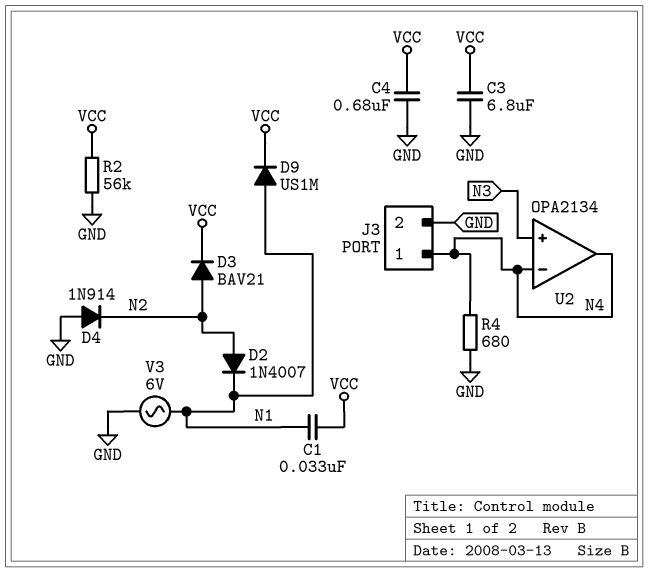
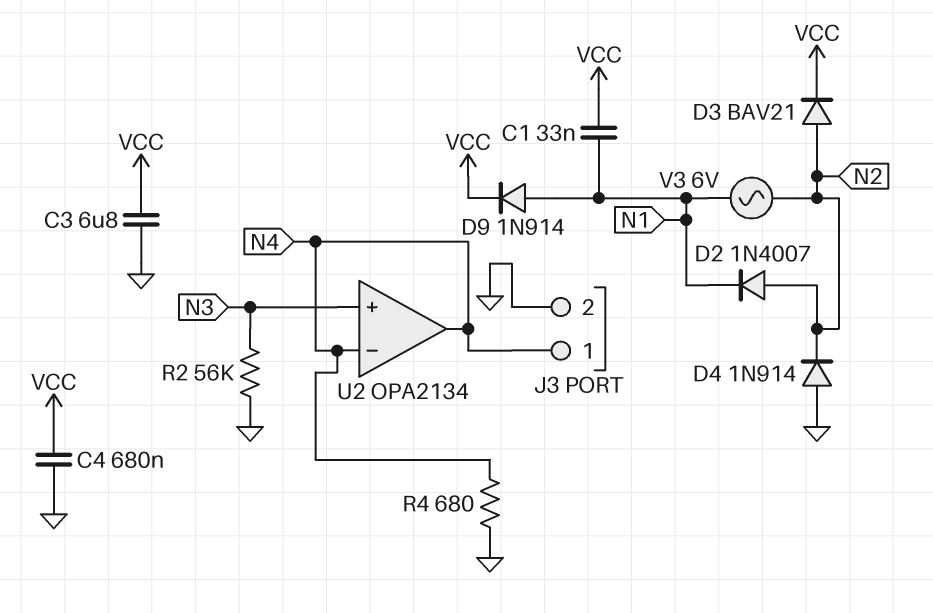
D9: diode US1M (A N1, K VCC) -> diode 1N914 (A N1, K VCC)
R2: 56k (GND, VCC) -> 56k (GND, N3)
V3: AC 6V (GND, N1) -> AC 6V (N1, N2)

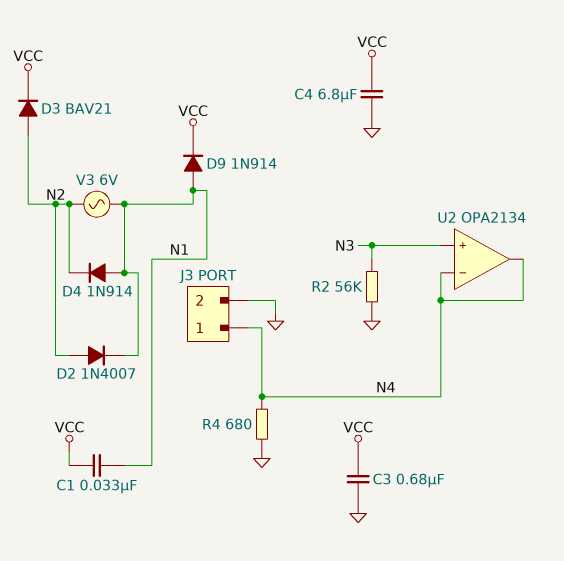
C3: 6.8uF (GND, VCC) -> 680nF (GND, VCC)
C4: 680nF (GND, VCC) -> 6.8uF (GND, VCC)
D4: diode 1N914 (A GND, K N2) -> diode 1N914 (A N1, K N2)

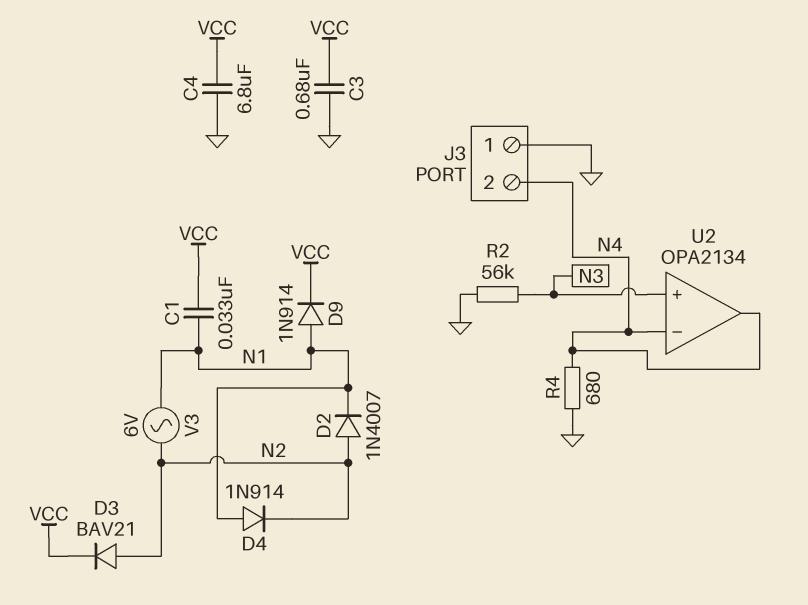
J3 pin 1: N4 -> GND
J3 pin 2: GND -> N4

